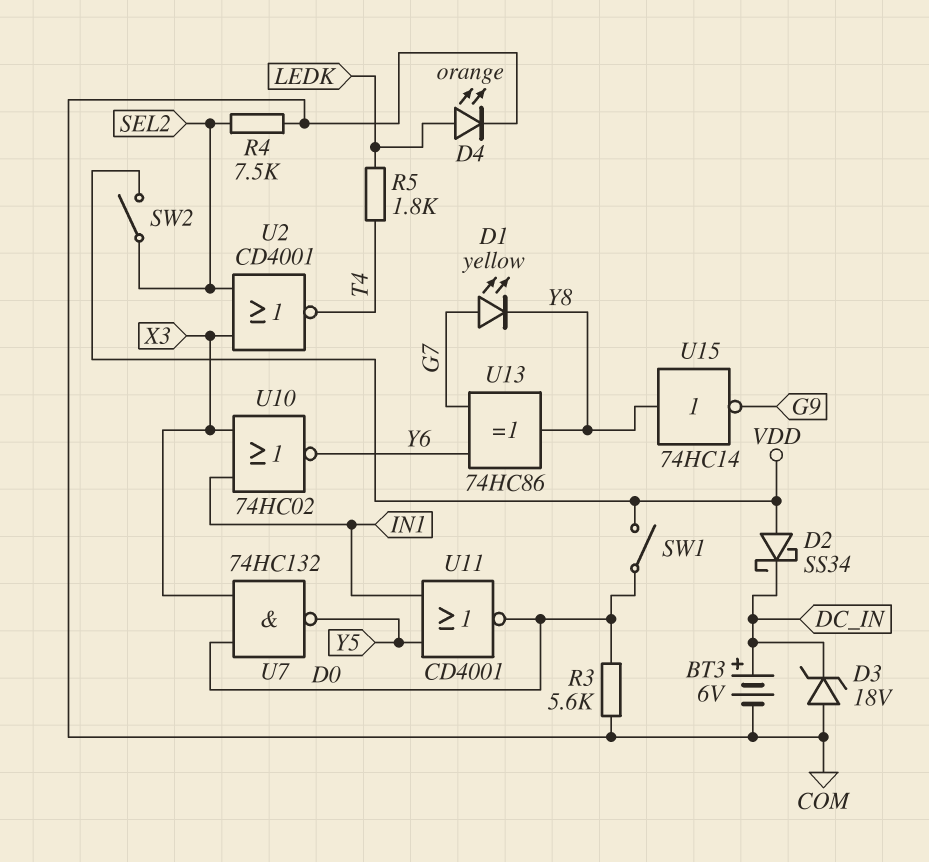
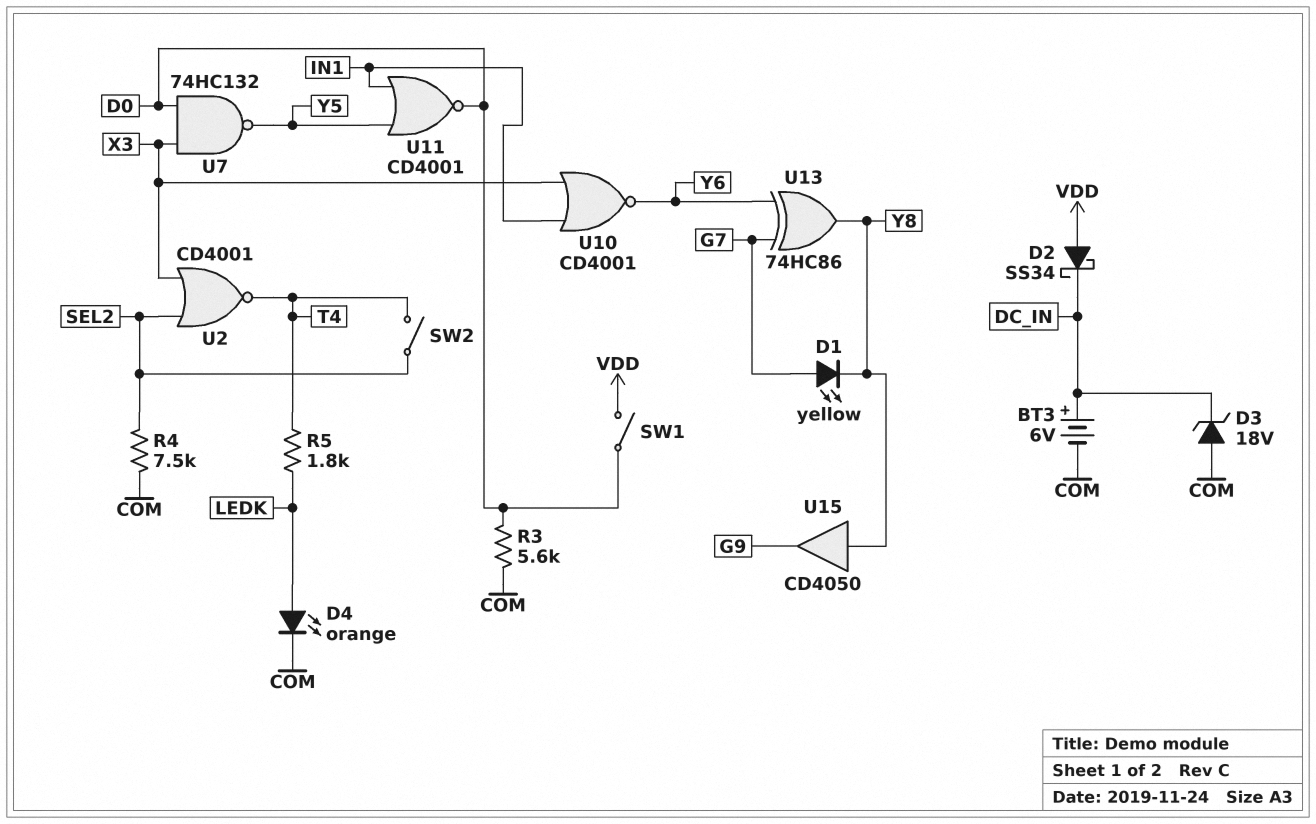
SW2: switch (SEL2, VDD) -> switch (SEL2, T4)
U10: NOR 74HC02 (in IN1, in X3, out Y6) -> NOR CD4001 (in IN1, in X3, out Y6)
U15: NOT 74HC14 (in Y8, out G9) -> buffer CD4050 (in Y8, out G9)

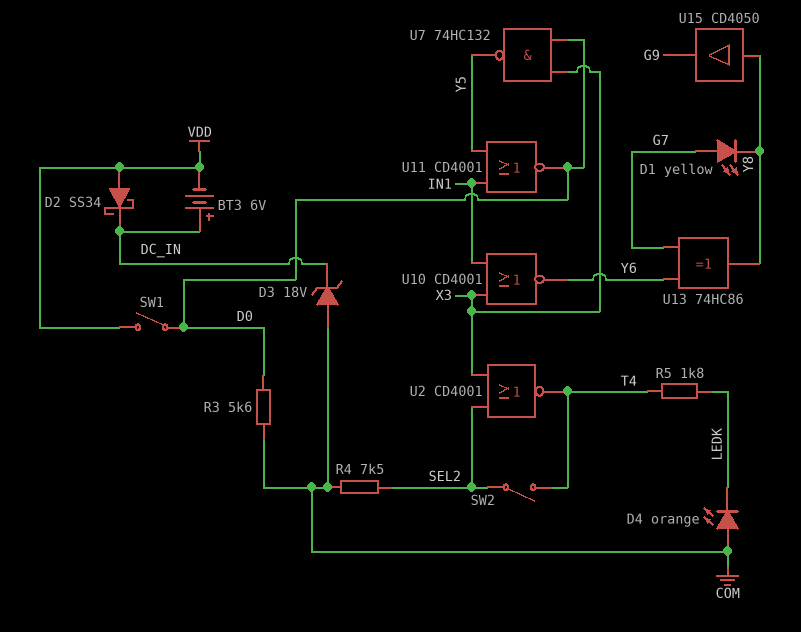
BT3: 6V (plus DC_IN, minus COM) -> 6V (plus DC_IN, minus VDD)
D4: LED orange (A LEDK, K COM) -> LED orange (A COM, K LEDK)

